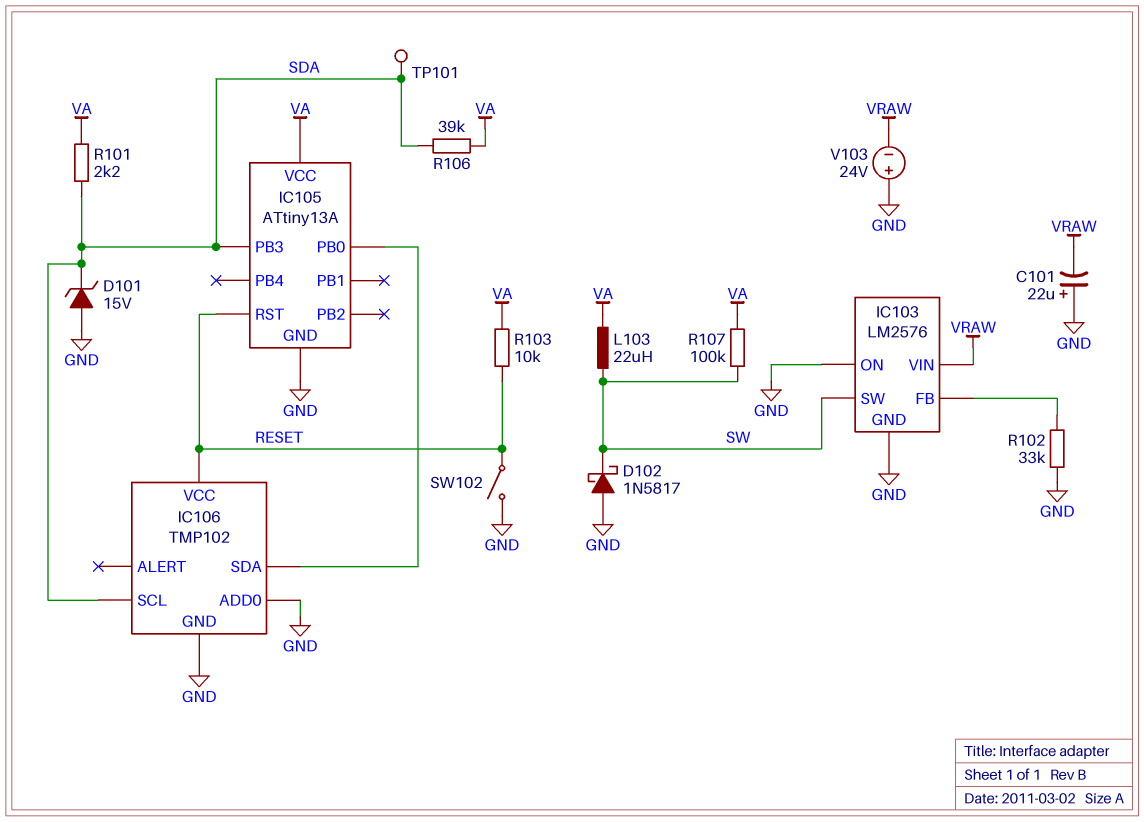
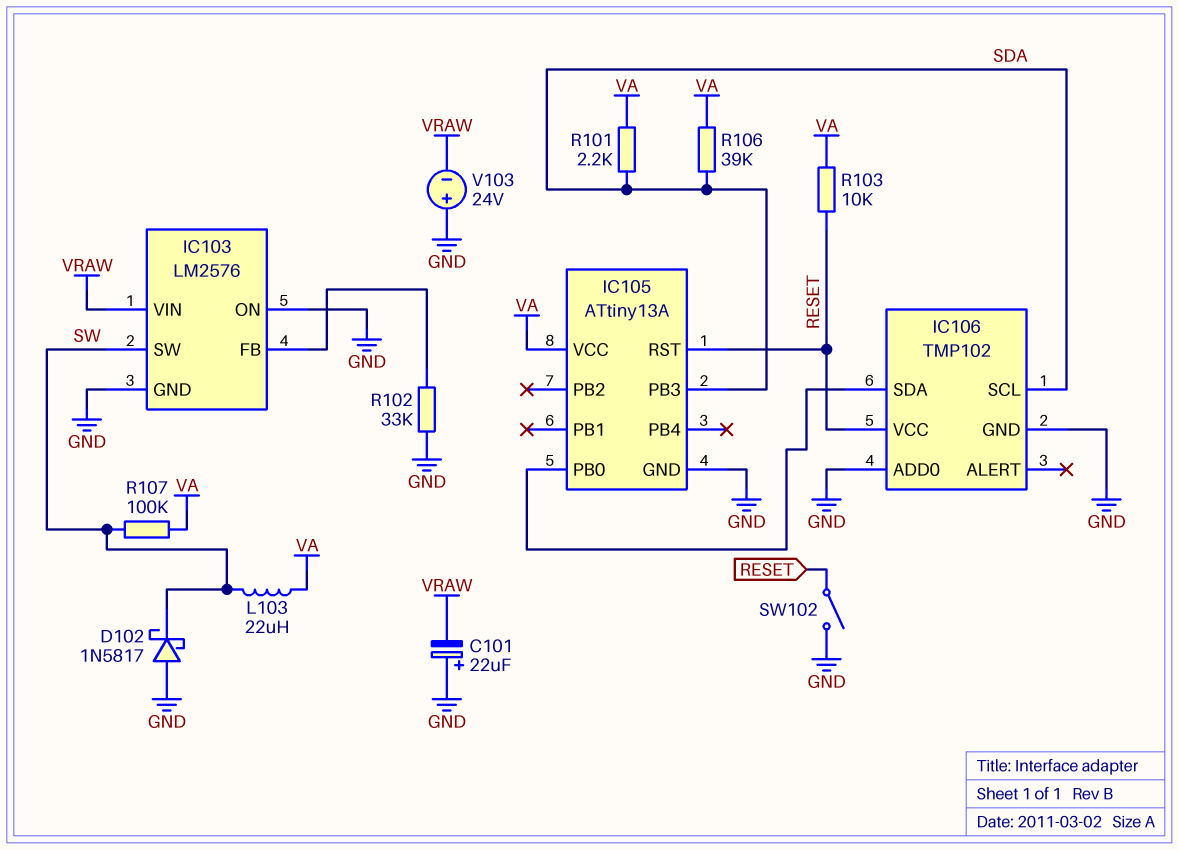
D101: zener 15V (A GND, K SDA) -> none
TP101: test point (SDA) -> none

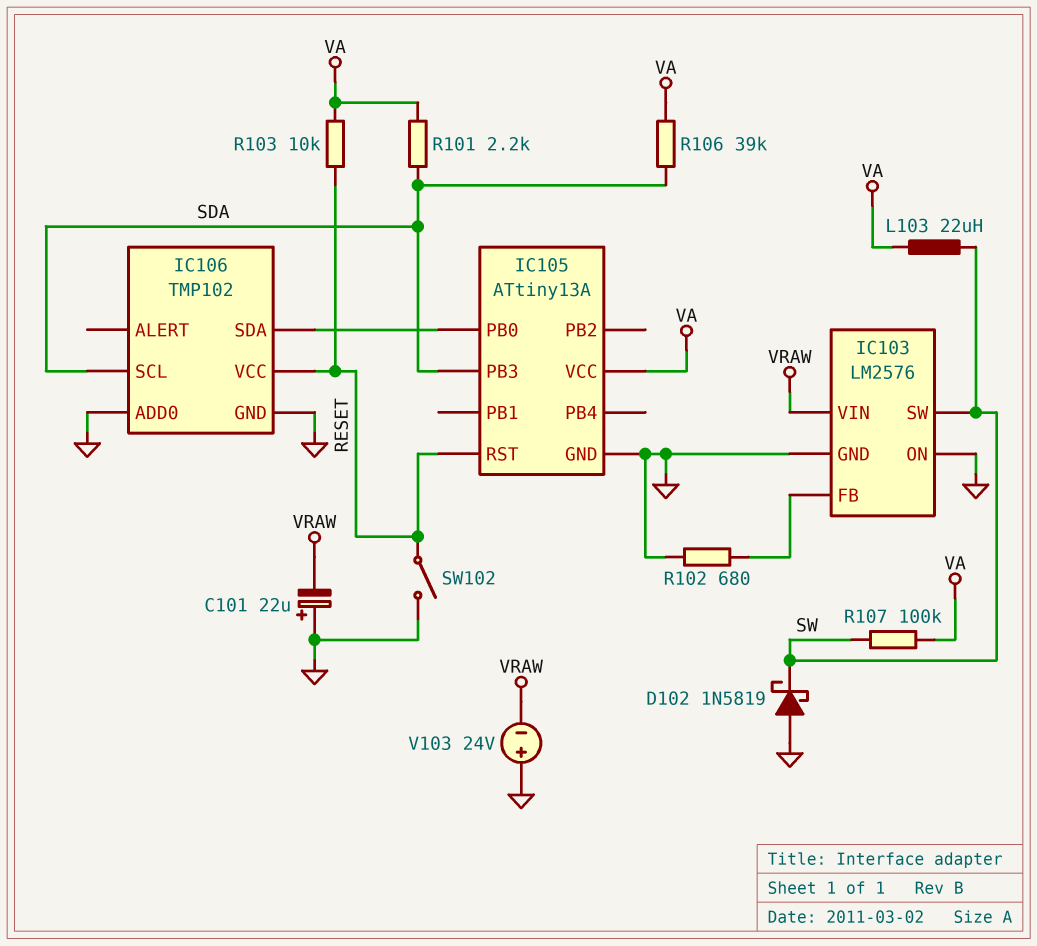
D102: schottky 1N5817 (A GND, K SW) -> schottky 1N5819 (A GND, K SW)
R102: 33k (GND, IC103/FB) -> 680 (GND, IC103/FB)

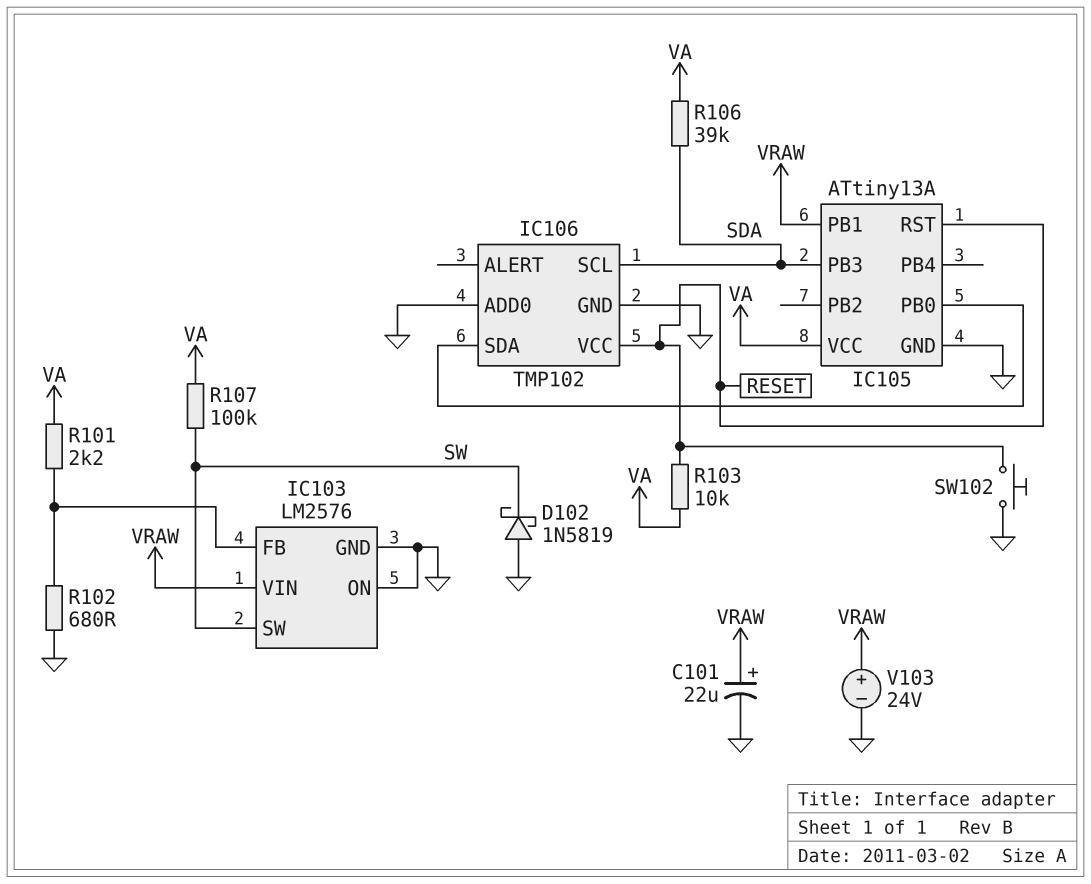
C101: 22uF (plus GND, minus VRAW) -> 22uF (plus VRAW, minus GND)
IC105 pin PB1: none -> VRAW
L103: 22uH (SW, VA) -> none
R101: 2.2k (SDA, VA) -> 2.2k (IC103/FB, VA)
SW102: switch (GND, RESET) -> button (GND, RESET)
V103: 24V (plus GND, minus VRAW) -> 24V (plus VRAW, minus GND)

